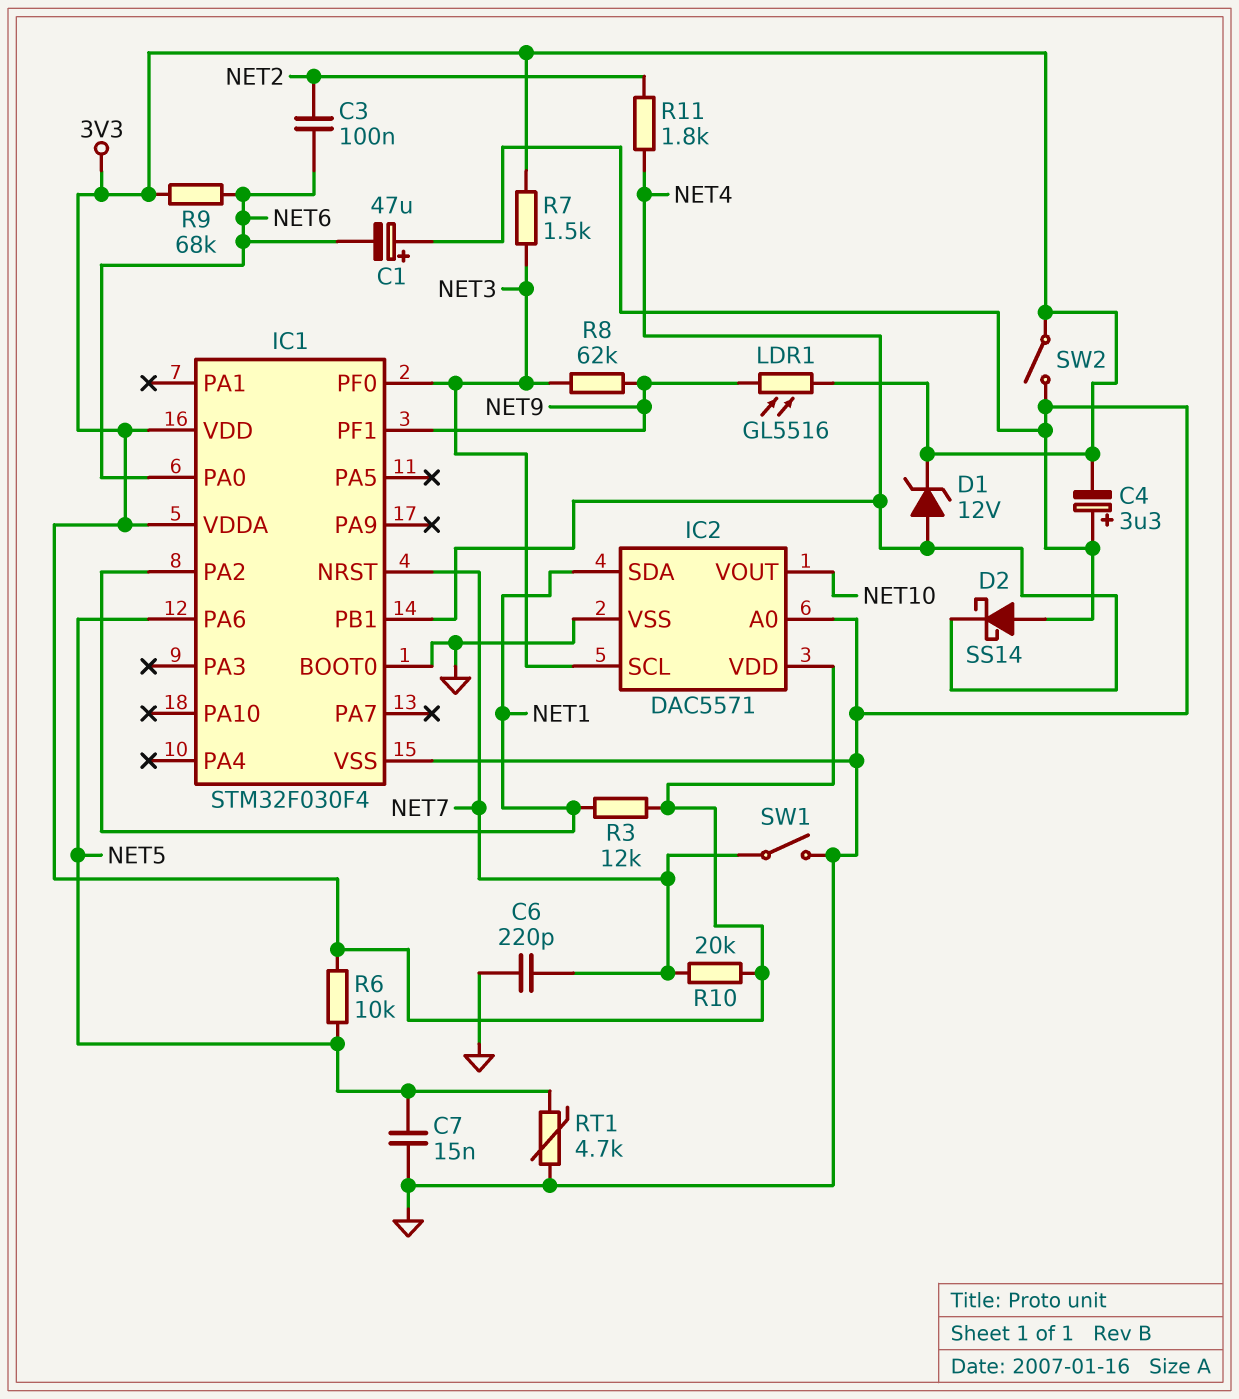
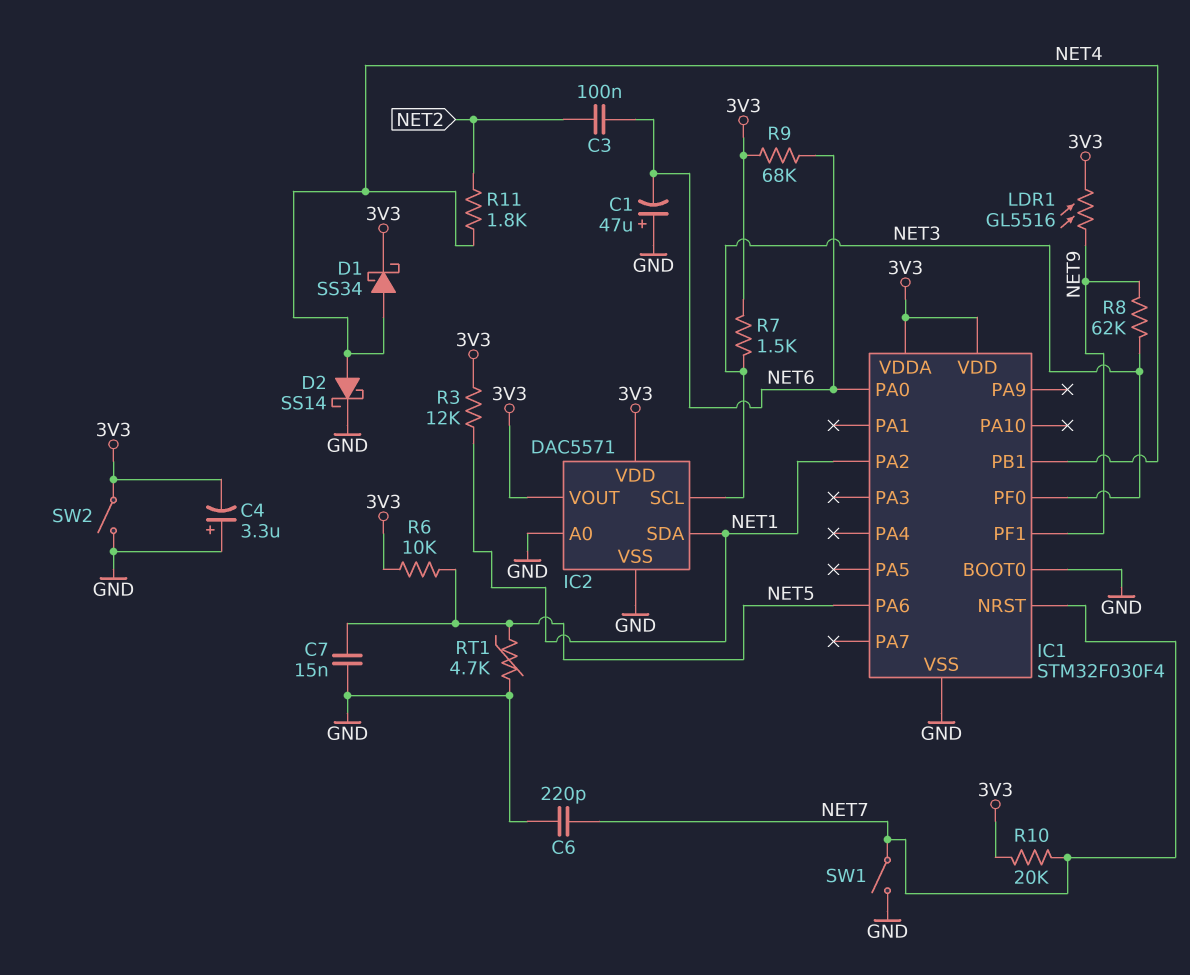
D1: zener 12V (A NET4, K 3V3) -> schottky SS34 (A NET4, K 3V3)
D2: schottky SS14 (A GND, K NET4) -> schottky SS14 (A NET4, K GND)
IC2 pin VOUT: NET10 -> 3V3

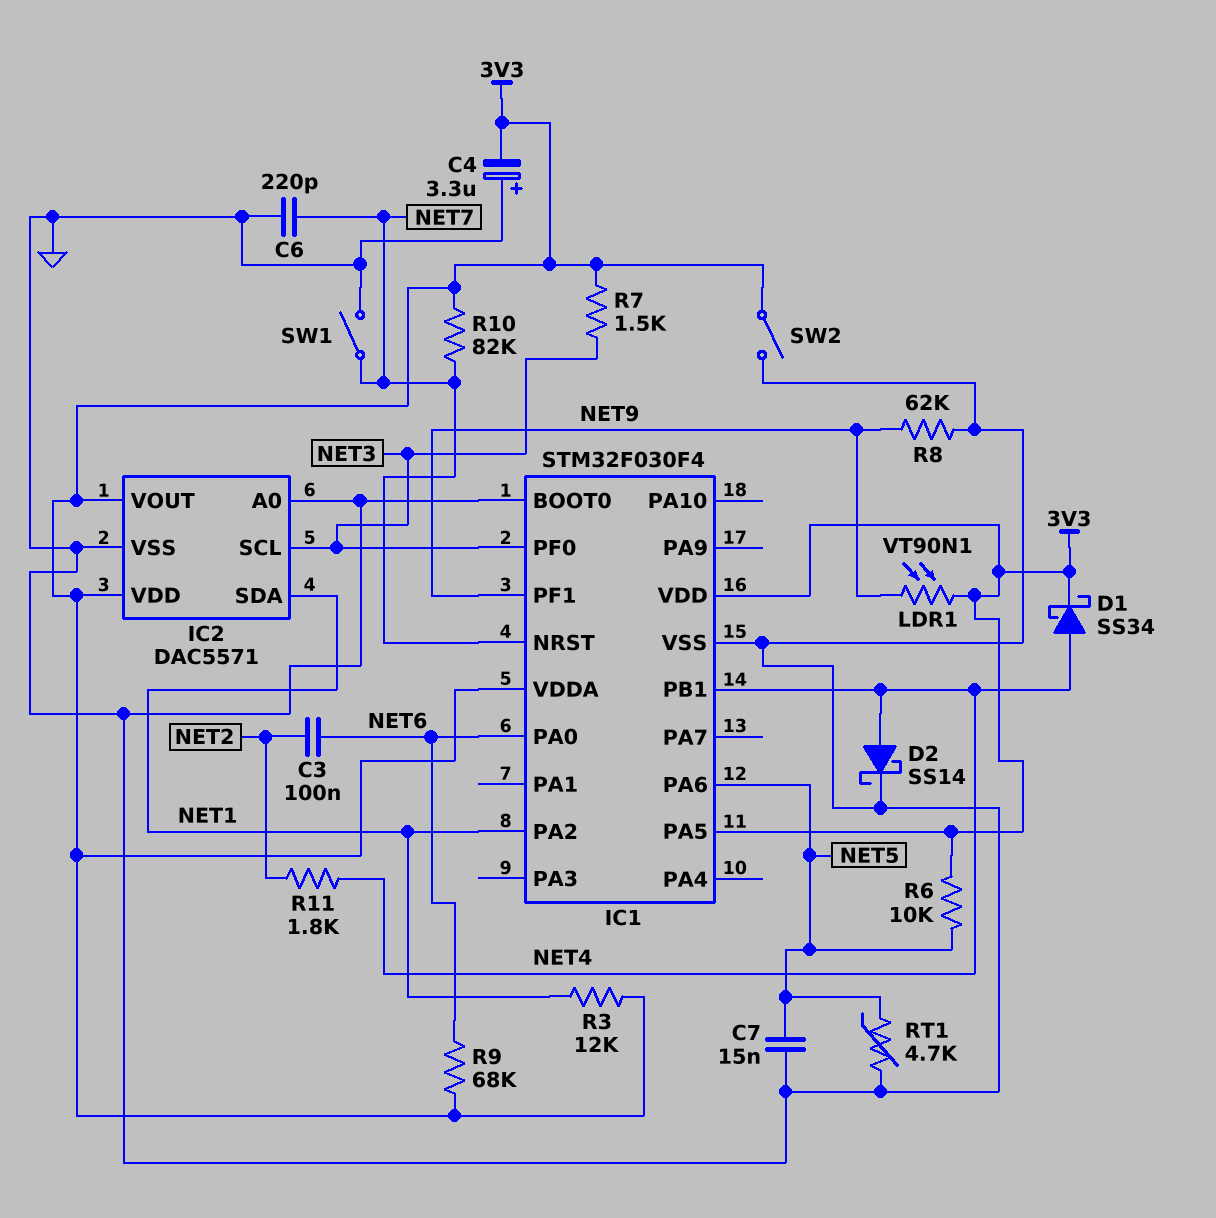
C1: 47uF (plus GND, minus NET6) -> none
IC1 pin PA5: none -> 3V3
LDR1: GL5516 (3V3, NET9) -> VT90N1 (3V3, NET9)
R8: 62k (NET3, NET9) -> 62k (GND, NET9)
R10: 20k (3V3, NET7) -> 82k (3V3, NET7)

